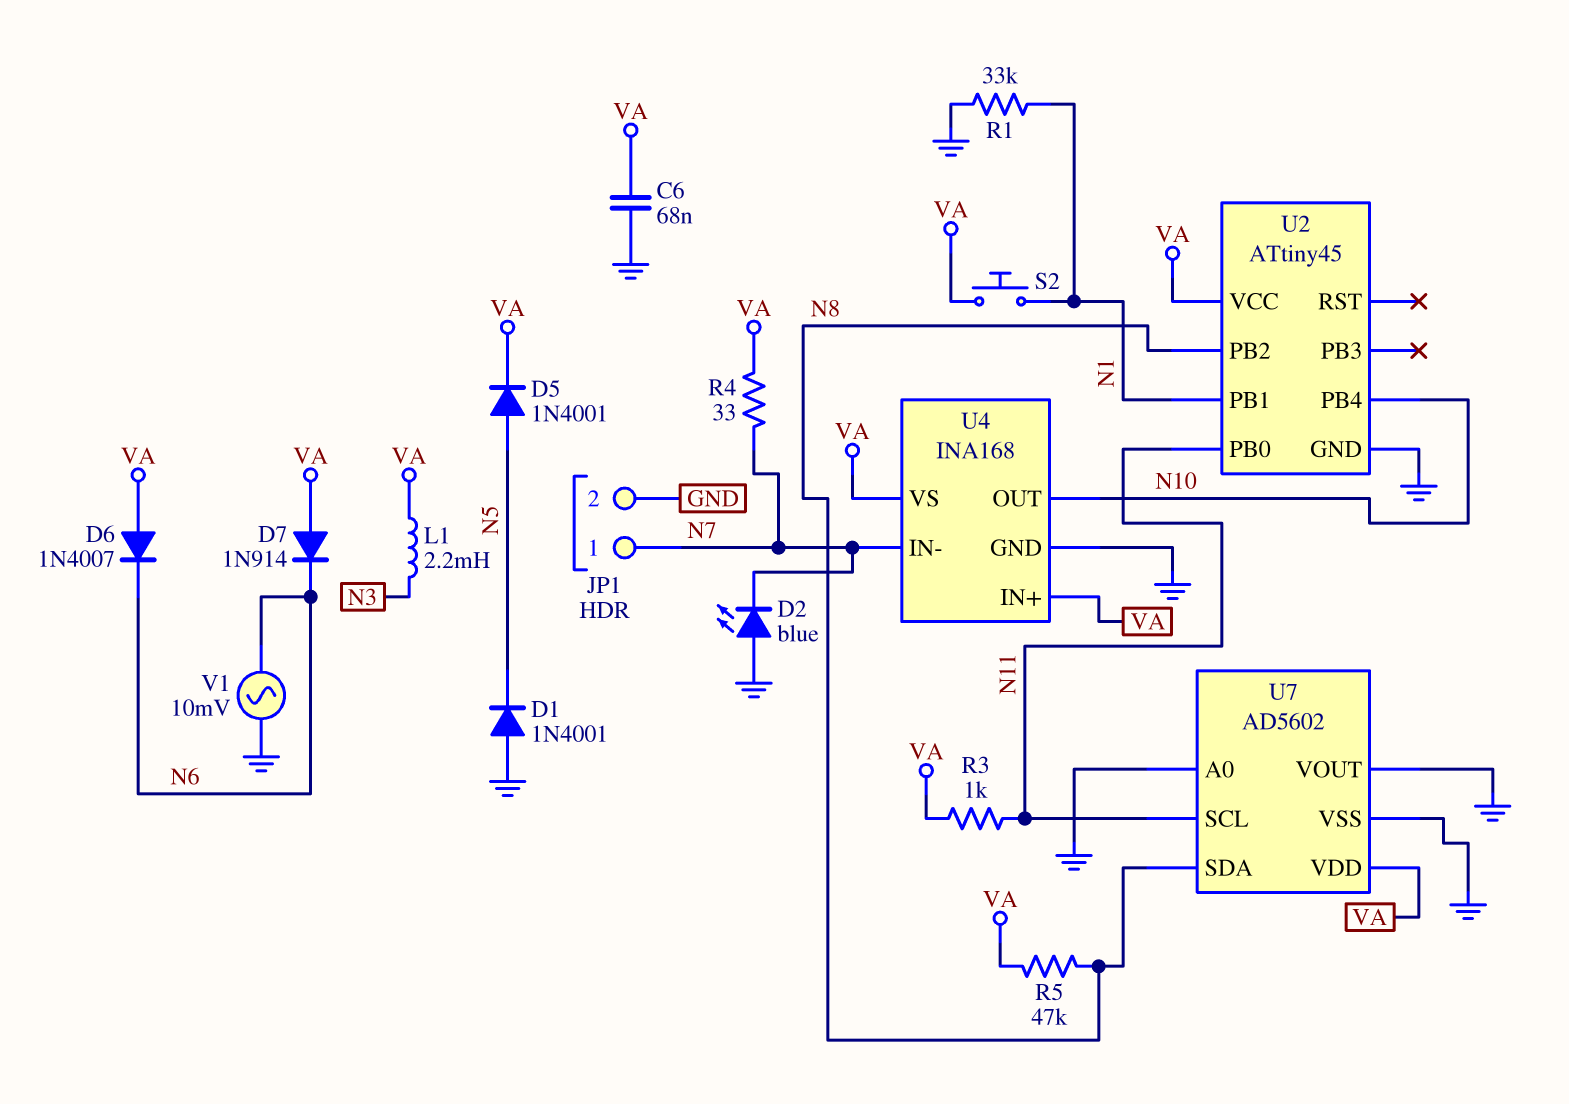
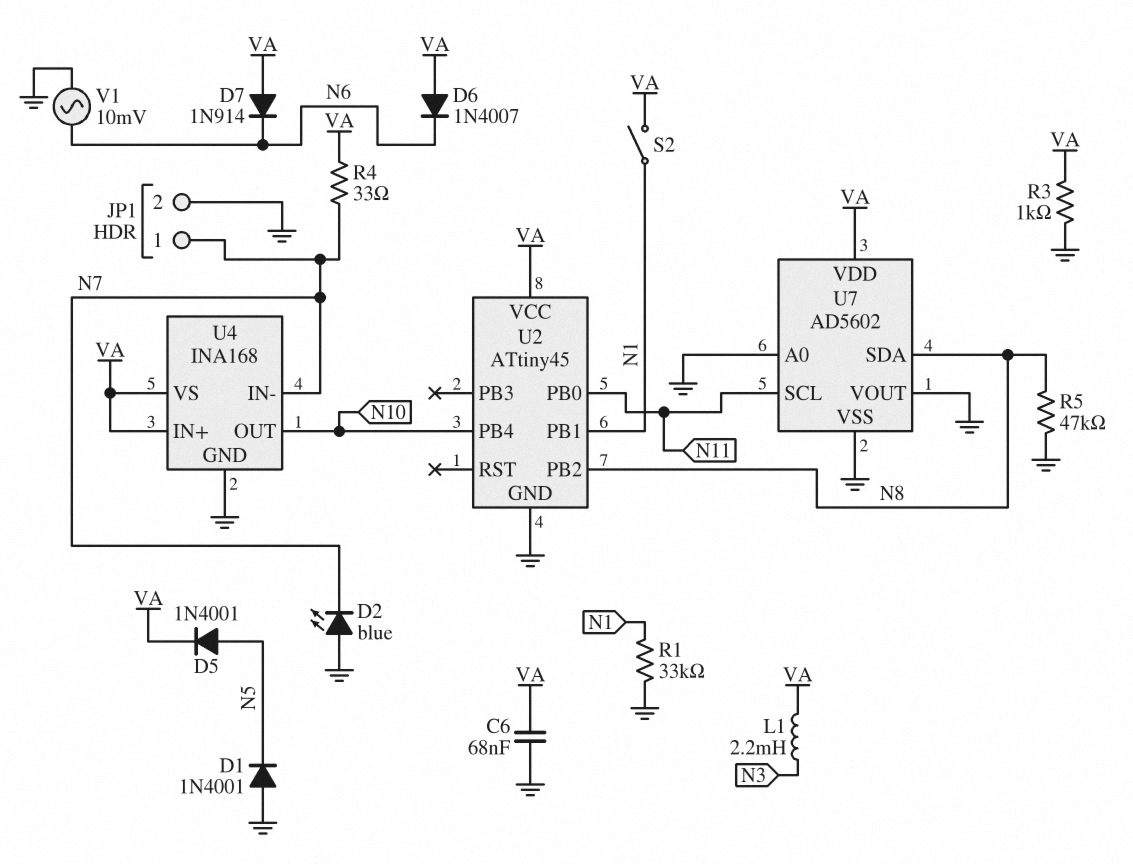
R3: 1k (N11, VA) -> 1k (GND, VA)
R5: 47k (N8, VA) -> 47k (GND, N8)
S2: button (N1, VA) -> switch (N1, VA)

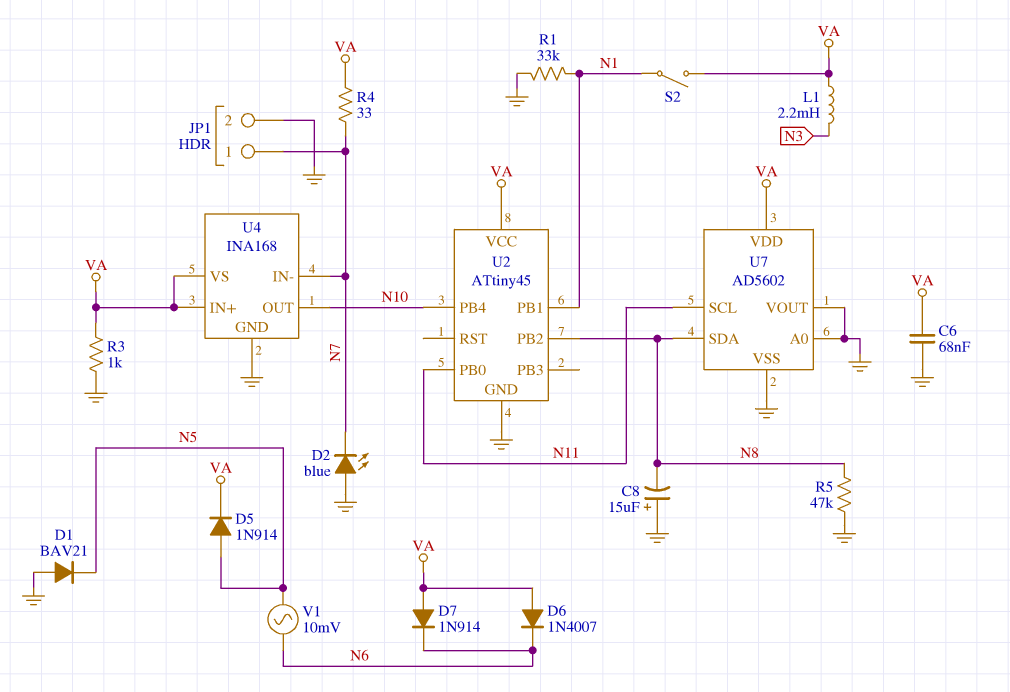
C8: none -> 15uF (plus GND, minus N8)
D1: diode 1N4001 (A GND, K N5) -> diode BAV21 (A GND, K N5)
D5: diode 1N4001 (A N5, K VA) -> diode 1N914 (A N5, K VA)
V1: AC 10mV (GND, N6) -> AC 10mV (N5, N6)

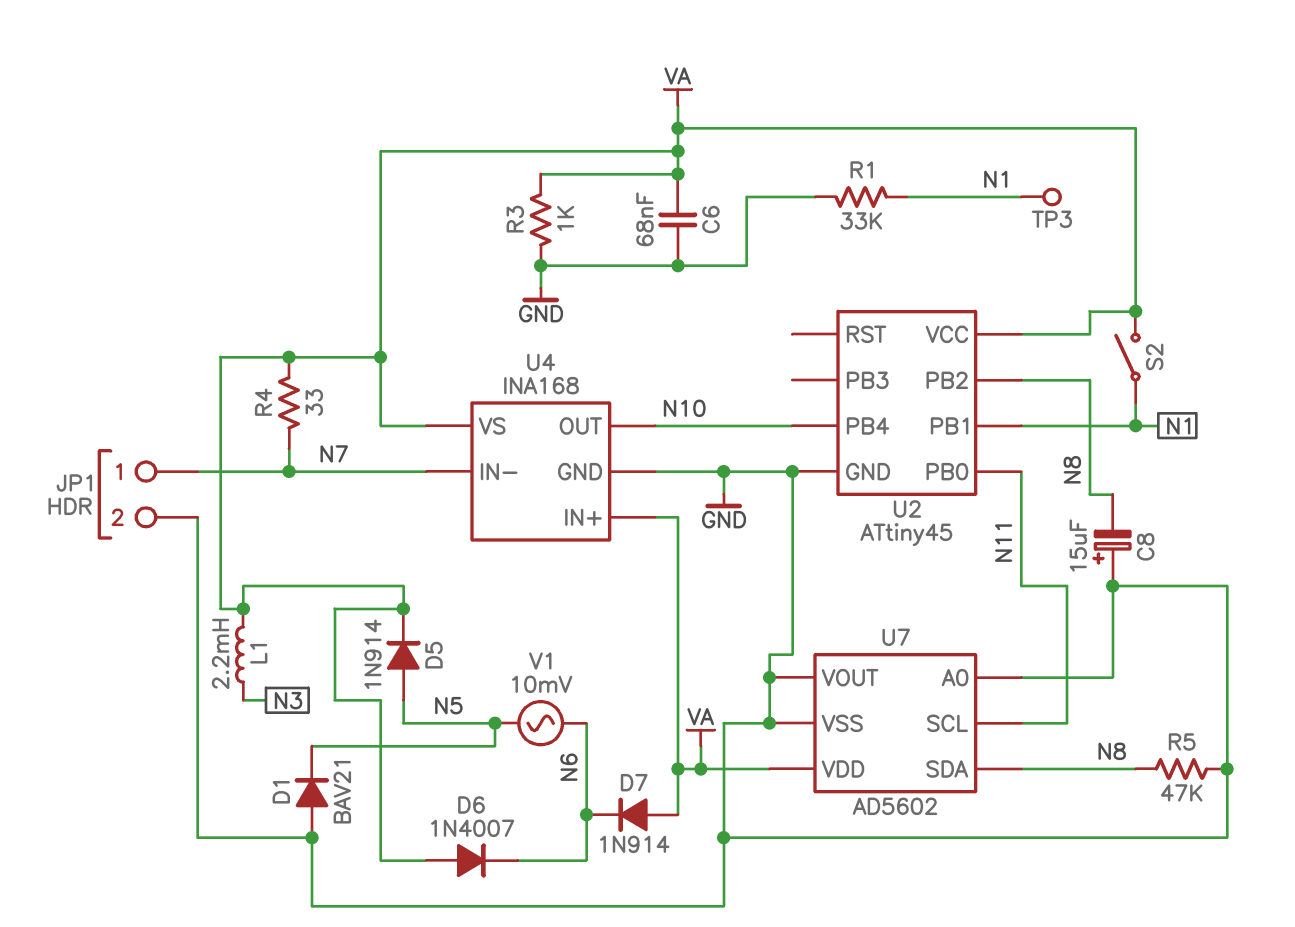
D2: LED blue (A GND, K N7) -> none
TP3: none -> test point (N1)

